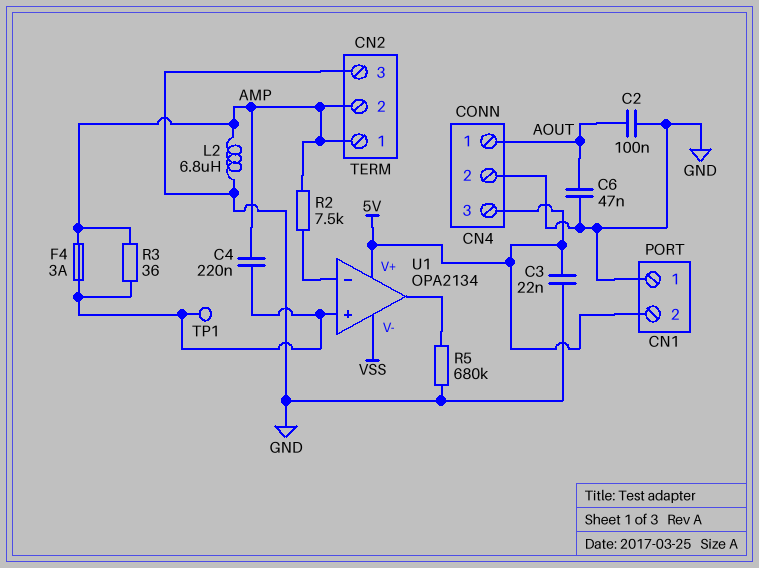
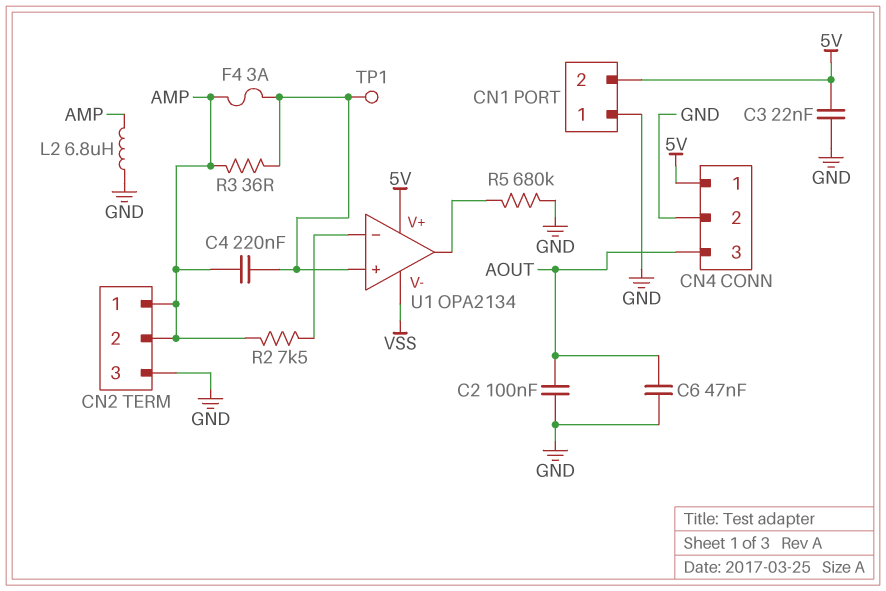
CN4 pin 1: AOUT -> 5V
CN4 pin 3: 5V -> AOUT

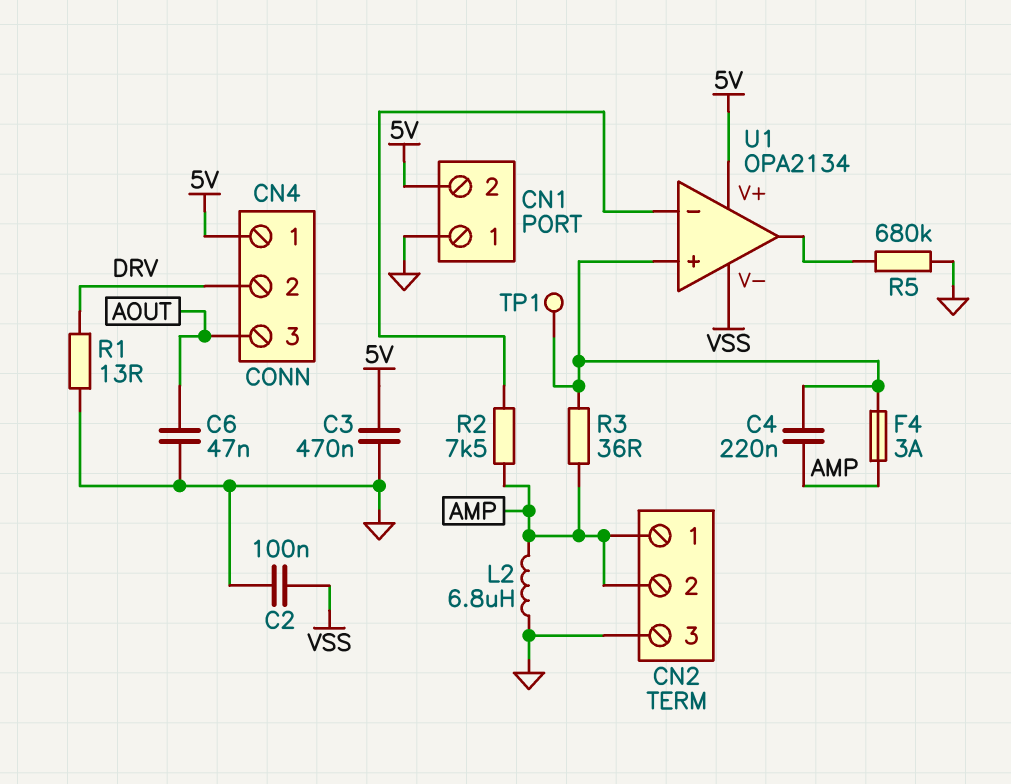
C2: 100nF (AOUT, GND) -> 100nF (GND, VSS)
C3: 22nF (5V, GND) -> 470nF (5V, GND)
CN4 pin 2: GND -> DRV
R1: none -> 13 (DRV, GND)

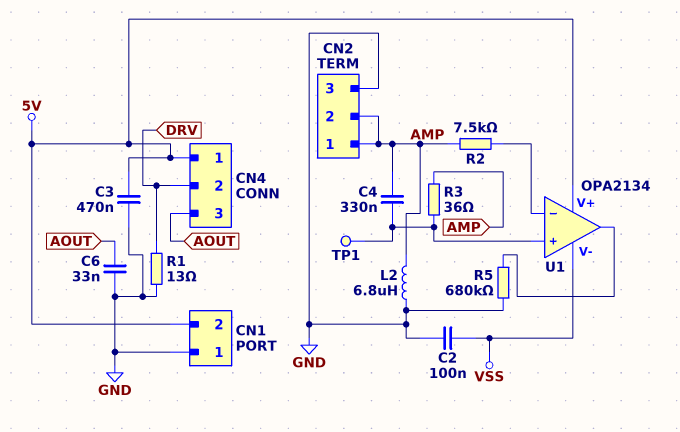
C4: 220nF (AMP, U1/in+) -> 330nF (AMP, U1/in+)
C6: 47nF (AOUT, GND) -> 33nF (AOUT, GND)
F4: 3A (AMP, U1/in+) -> none

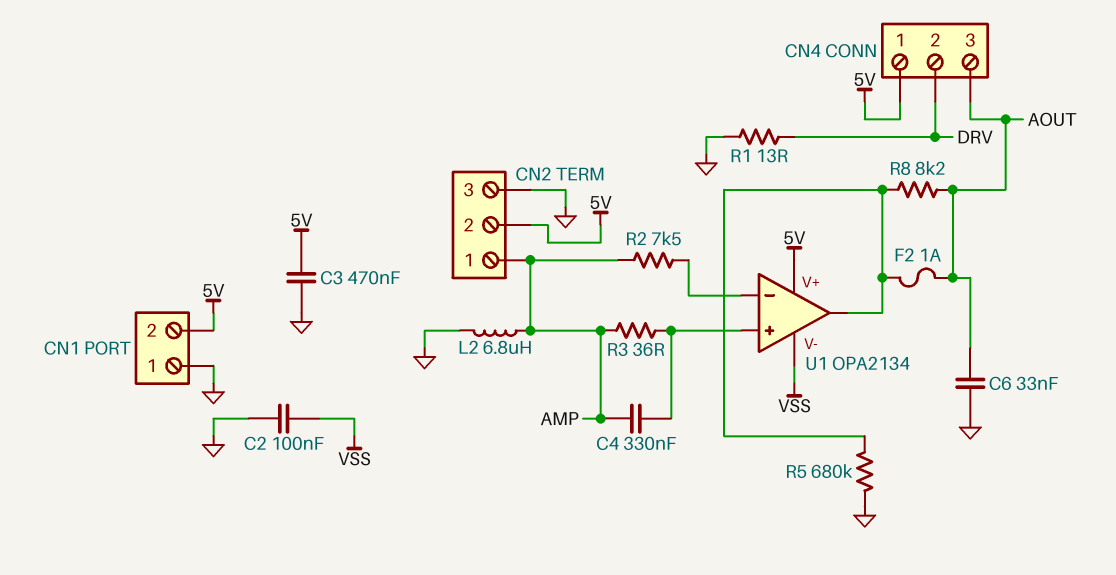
CN2 pin 2: AMP -> 5V
F2: none -> 1A (AOUT, U1/out)
R8: none -> 8.2k (AOUT, U1/out)
TP1: test point (U1/in+) -> none

